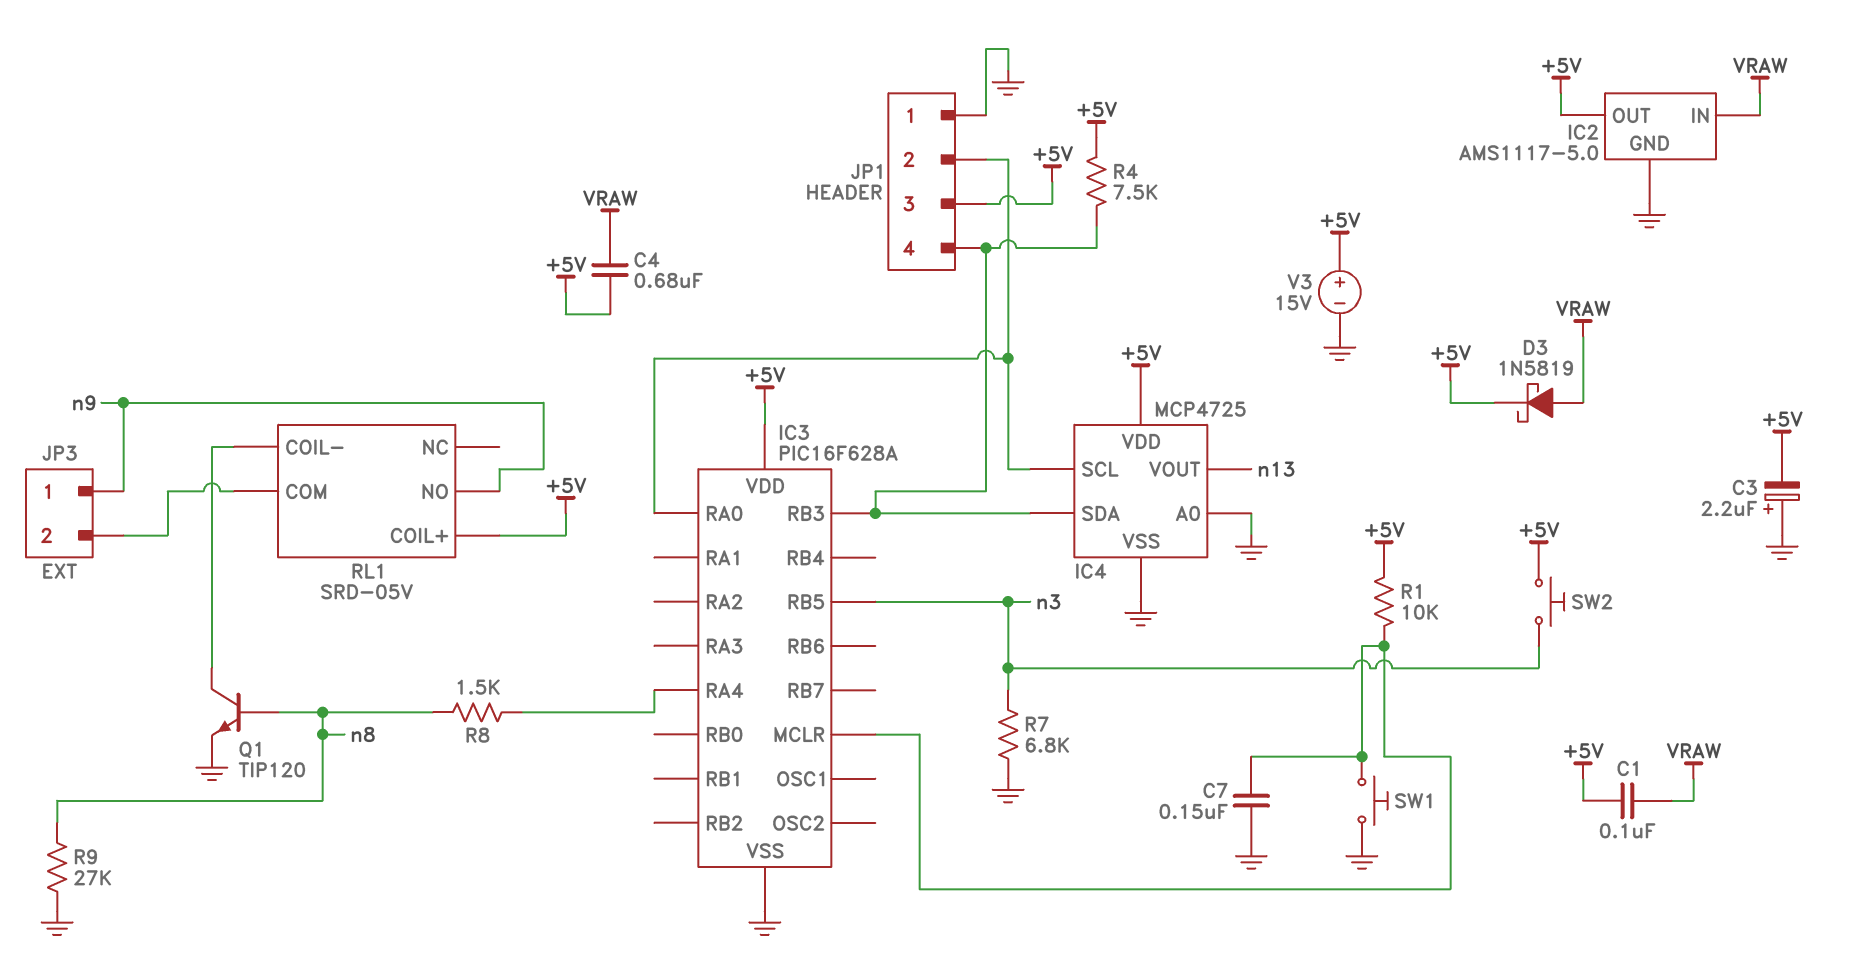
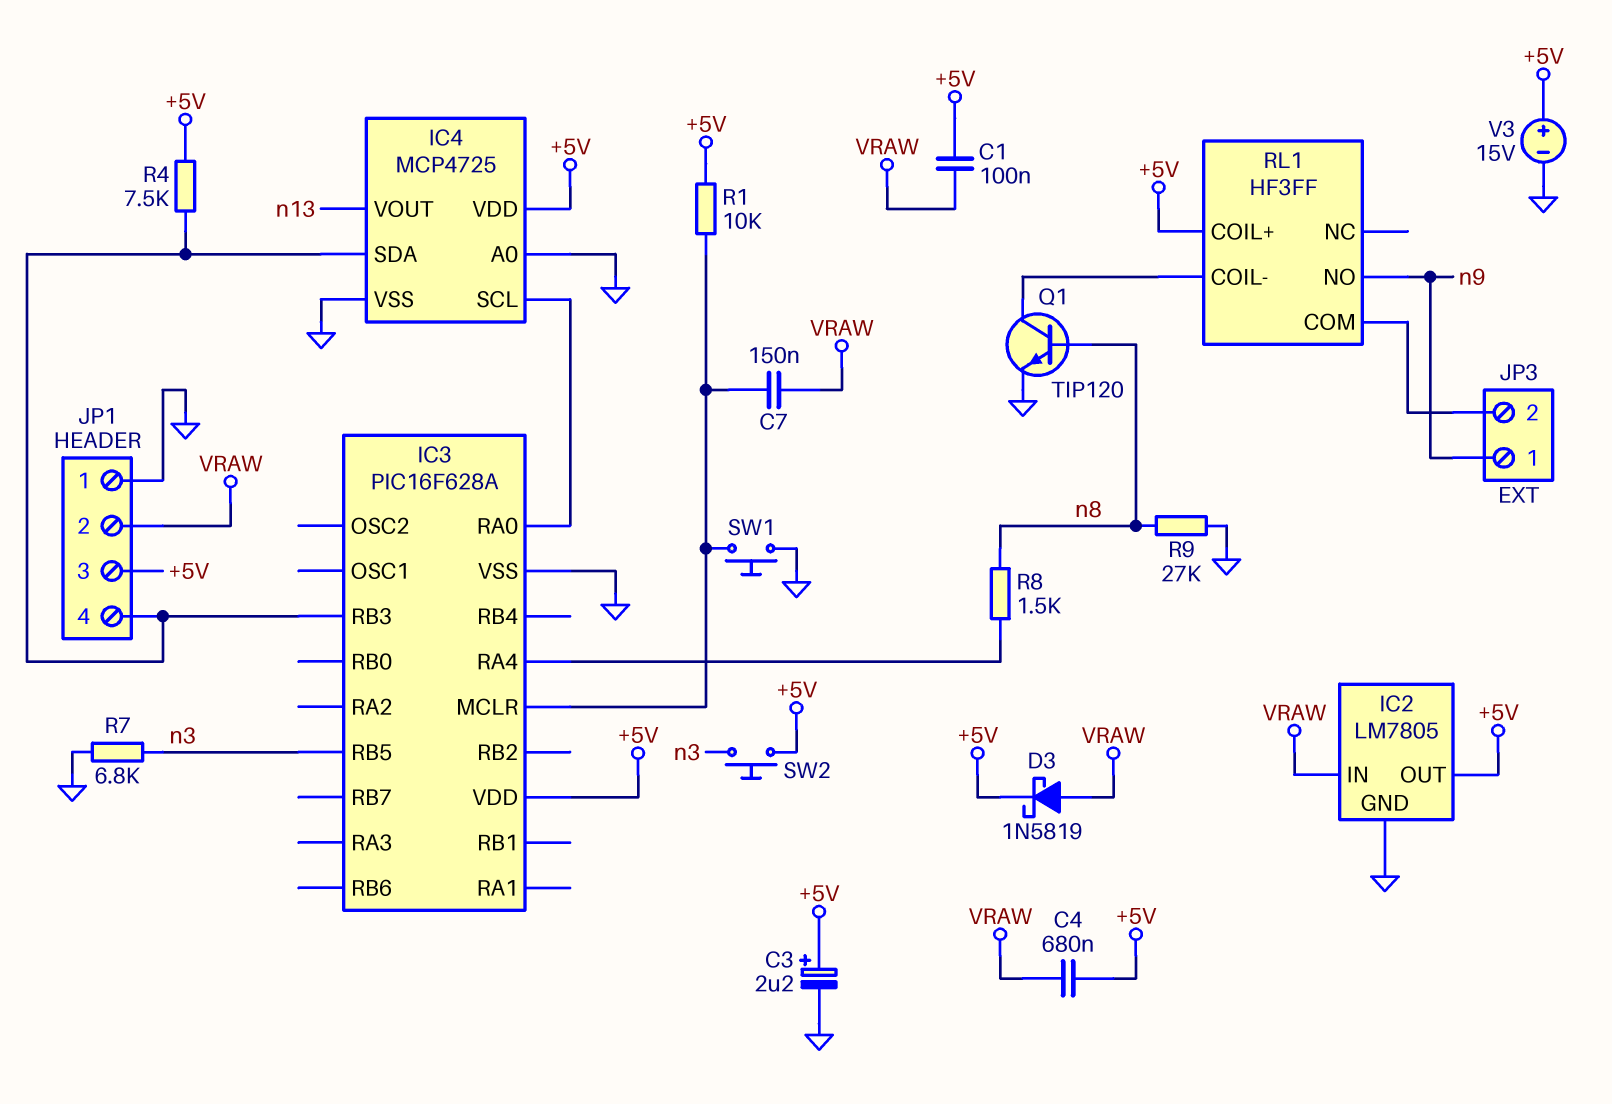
C3: 2.2uF (plus GND, minus +5V) -> 2.2uF (plus +5V, minus GND)
C7: 150nF (GND, IC3/MCLR) -> 150nF (IC3/MCLR, VRAW)
IC2: AMS1117-5.0 -> LM7805
JP1 pin 2: IC3/RA0 -> VRAW
RL1: SRD-05V -> HF3FF

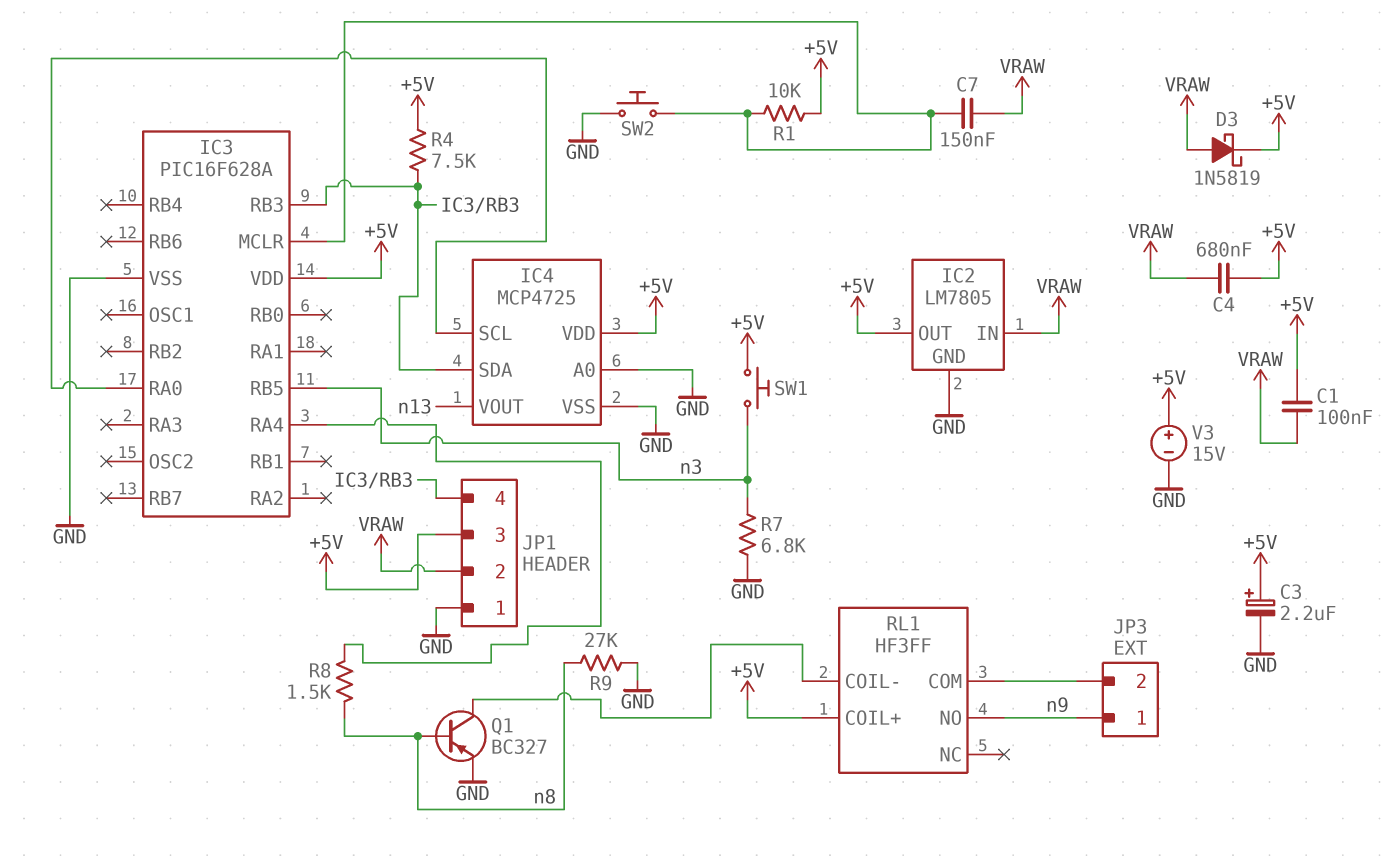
Q1: NPN TIP120 (B n8, C RL1/COIL-, E GND) -> PNP BC327 (B n8, C RL1/COIL-, E GND)
SW1: button (GND, IC3/MCLR) -> button (+5V, n3)
SW2: button (+5V, n3) -> button (GND, IC3/MCLR)

